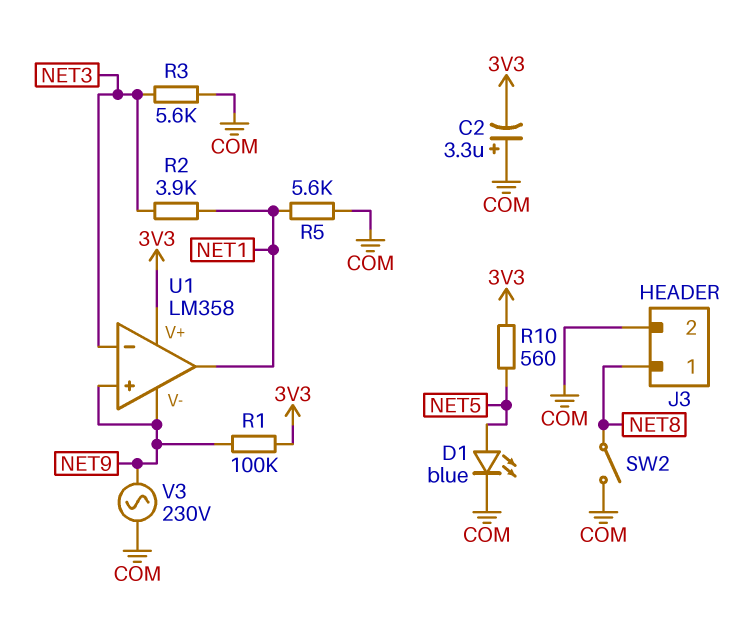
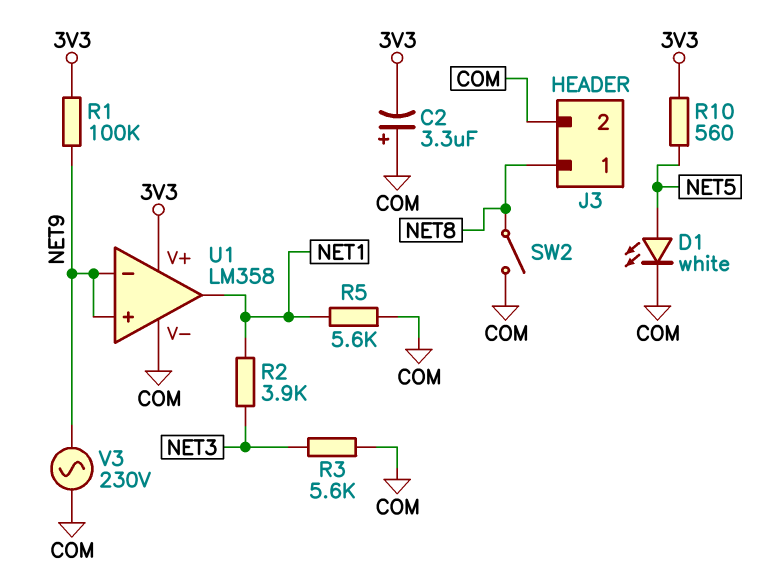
D1: LED blue (A NET5, K COM) -> LED white (A NET5, K COM)
U1 pin V-: NET9 -> COM
U1 pin in-: NET3 -> NET9

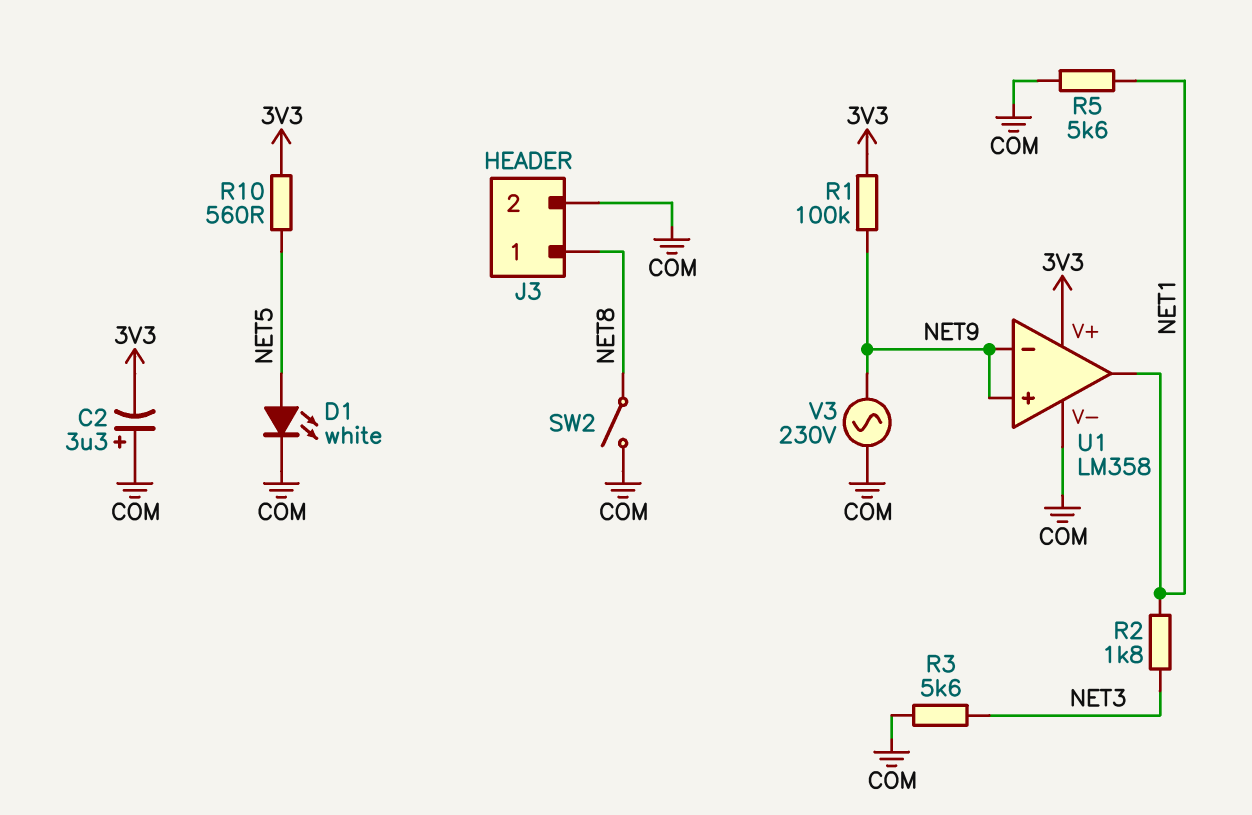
R2: 3.9k (NET1, NET3) -> 1.8k (NET1, NET3)

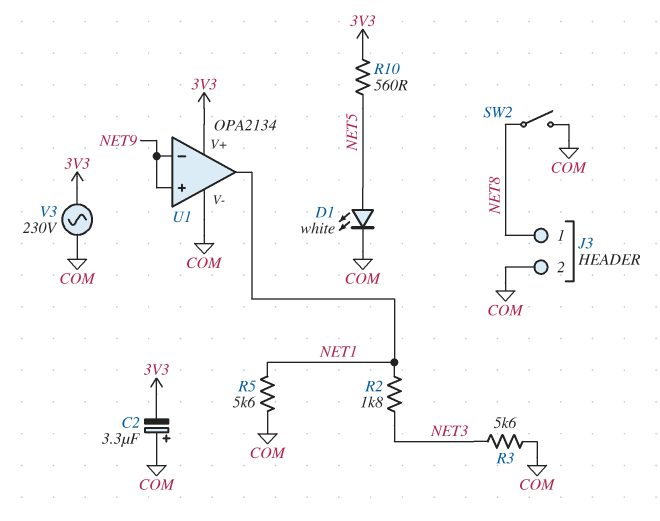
R1: 100k (3V3, NET9) -> none
U1: LM358 -> OPA2134
V3: AC 230V (COM, NET9) -> AC 230V (3V3, COM)

